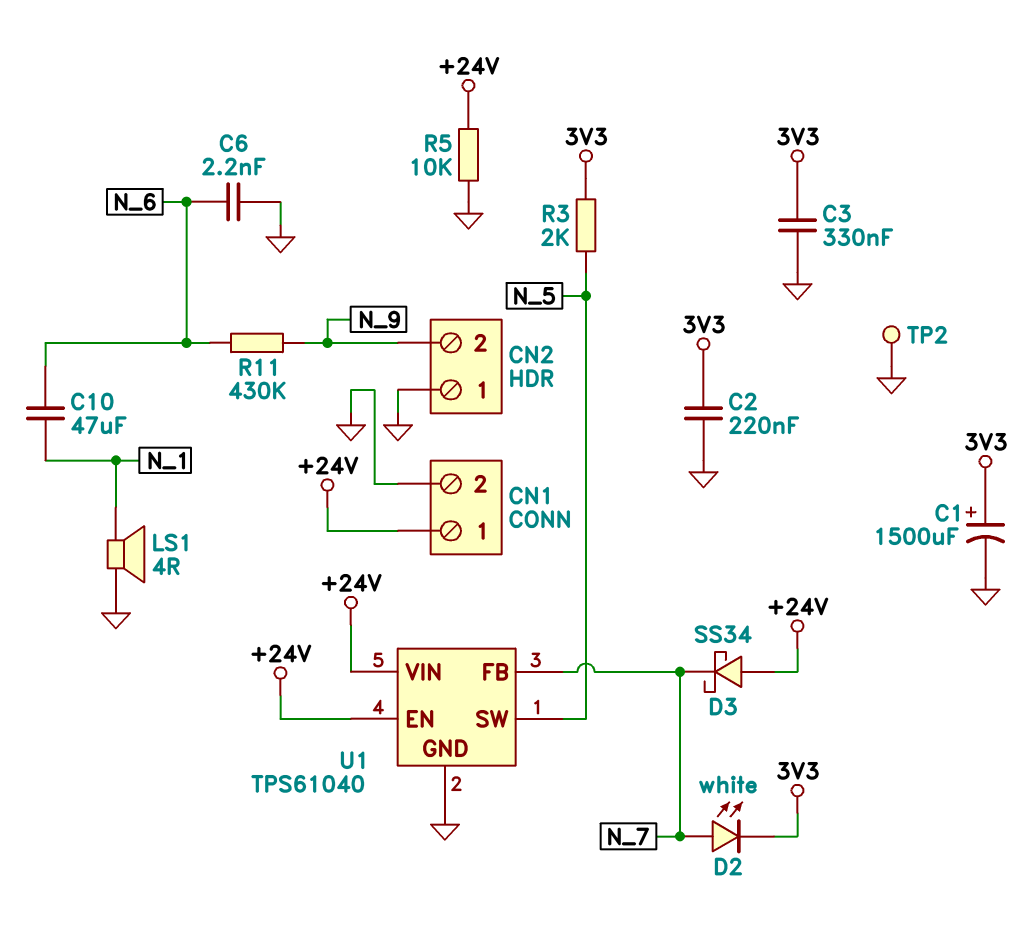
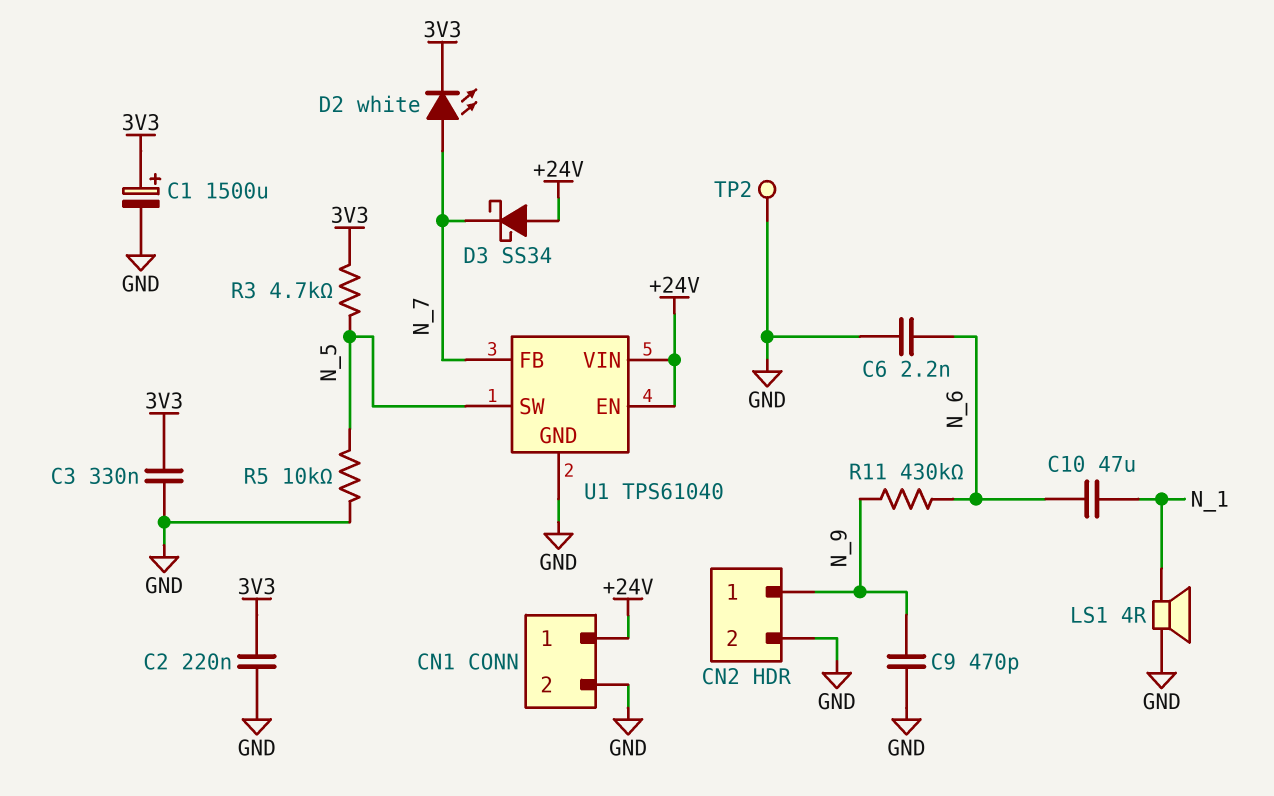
C9: none -> 470pF (GND, N_9)
CN2 pin 1: GND -> N_9
CN2 pin 2: N_9 -> GND
R3: 2k (3V3, N_5) -> 4.7k (3V3, N_5)
R5: 10k (+24V, GND) -> 10k (GND, N_5)

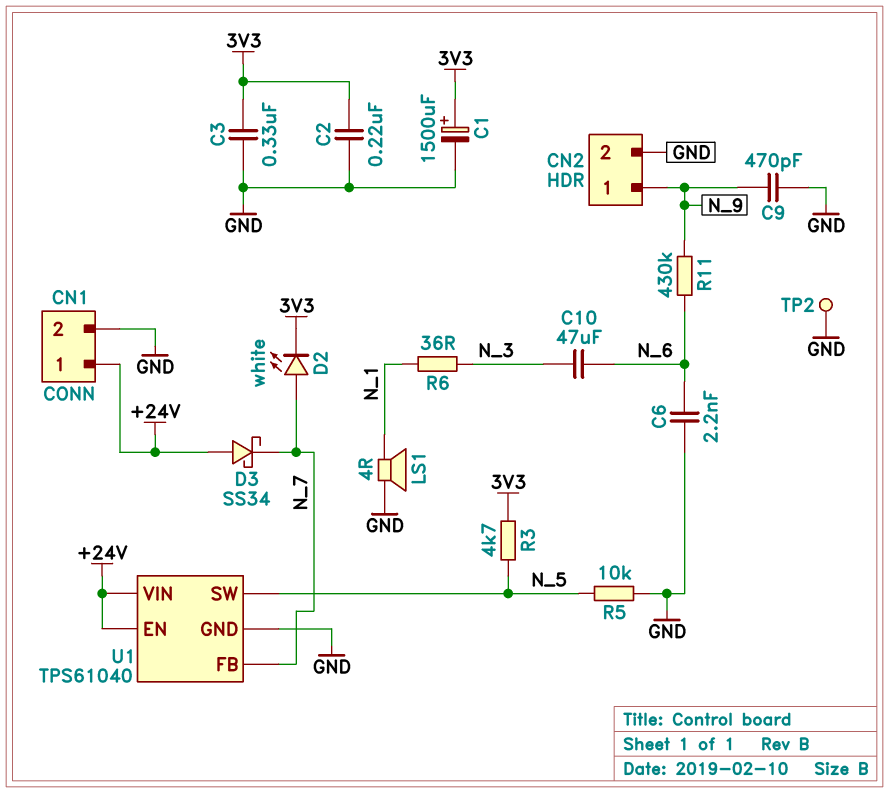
C10: 47uF (N_1, N_6) -> 47uF (N_3, N_6)
R6: none -> 36 (N_1, N_3)

